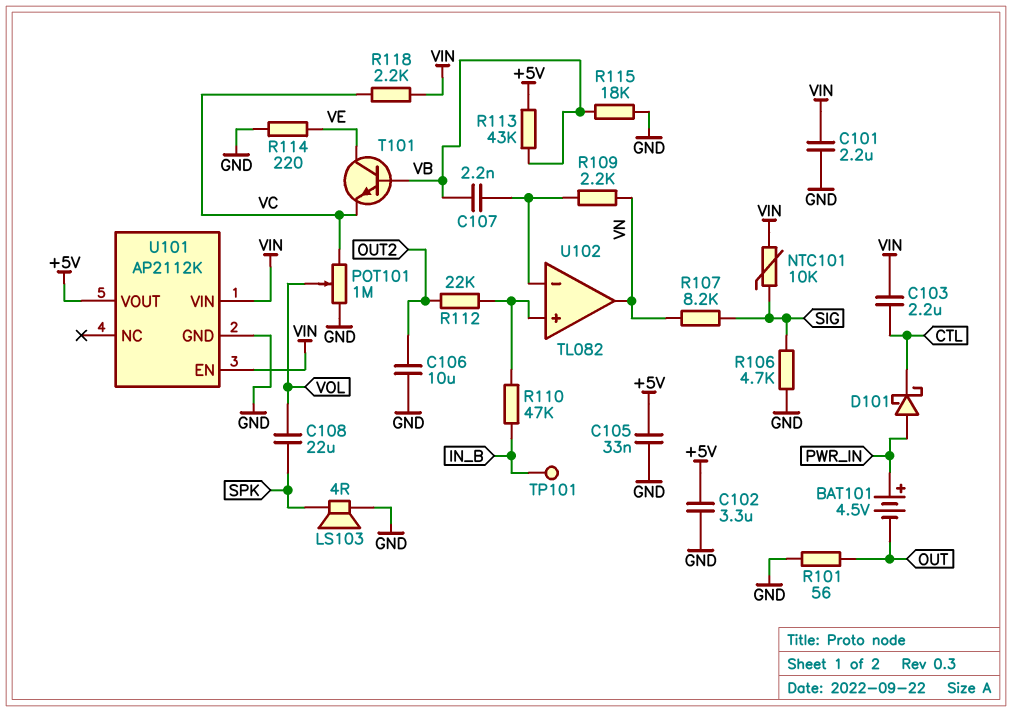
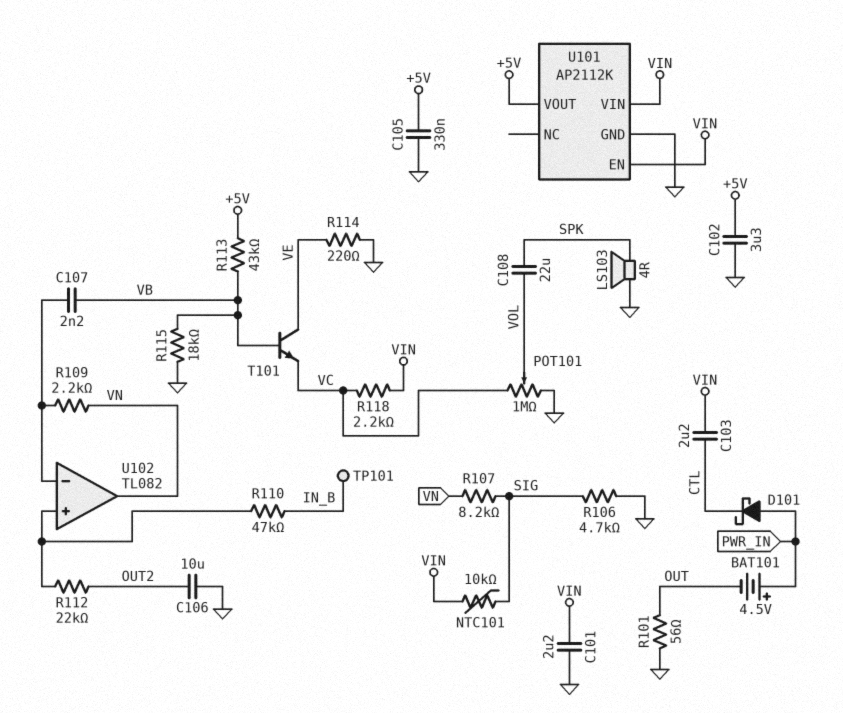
C105: 33nF (+5V, GND) -> 330nF (+5V, GND)

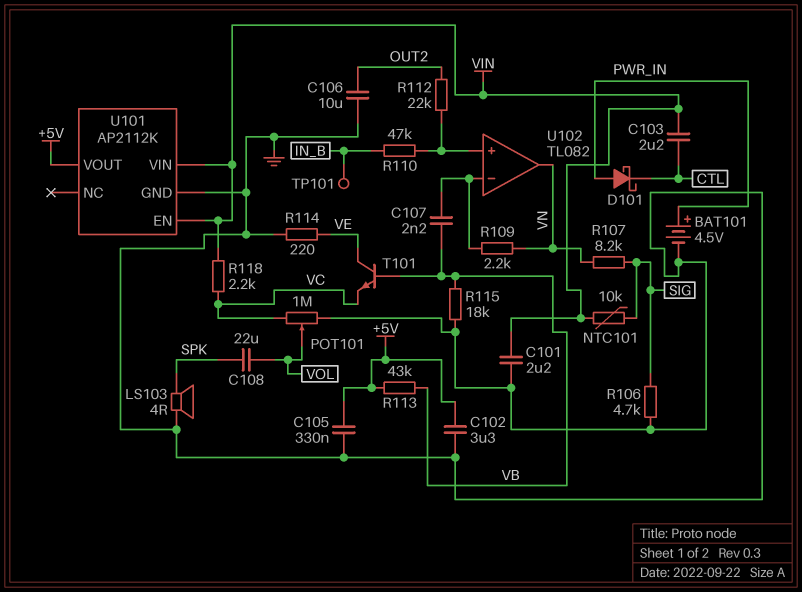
BAT101: 4.5V (plus PWR_IN, minus OUT) -> 4.5V (plus PWR_IN, minus GND)
R101: 56 (GND, OUT) -> none

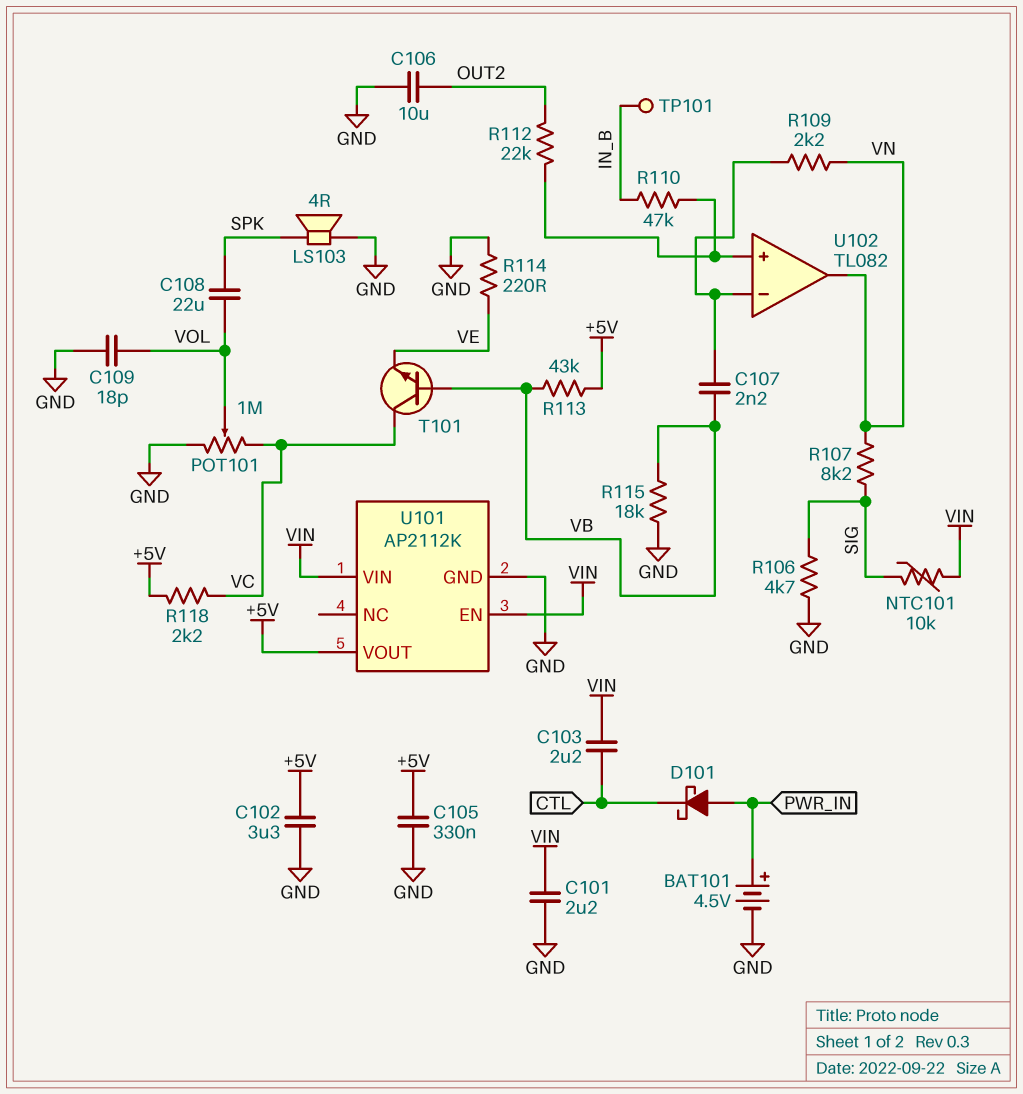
C109: none -> 18pF (GND, VOL)
R118: 2.2k (VC, VIN) -> 2.2k (+5V, VC)
T101: NPN (B VB, C VE, E VC) -> NPN (B VB, C VC, E VE)

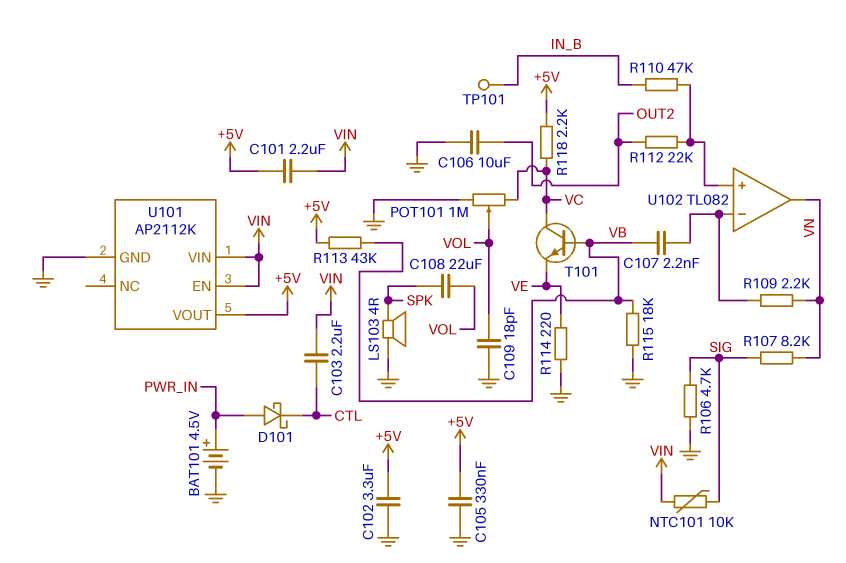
C101: 2.2uF (GND, VIN) -> 2.2uF (+5V, VIN)

